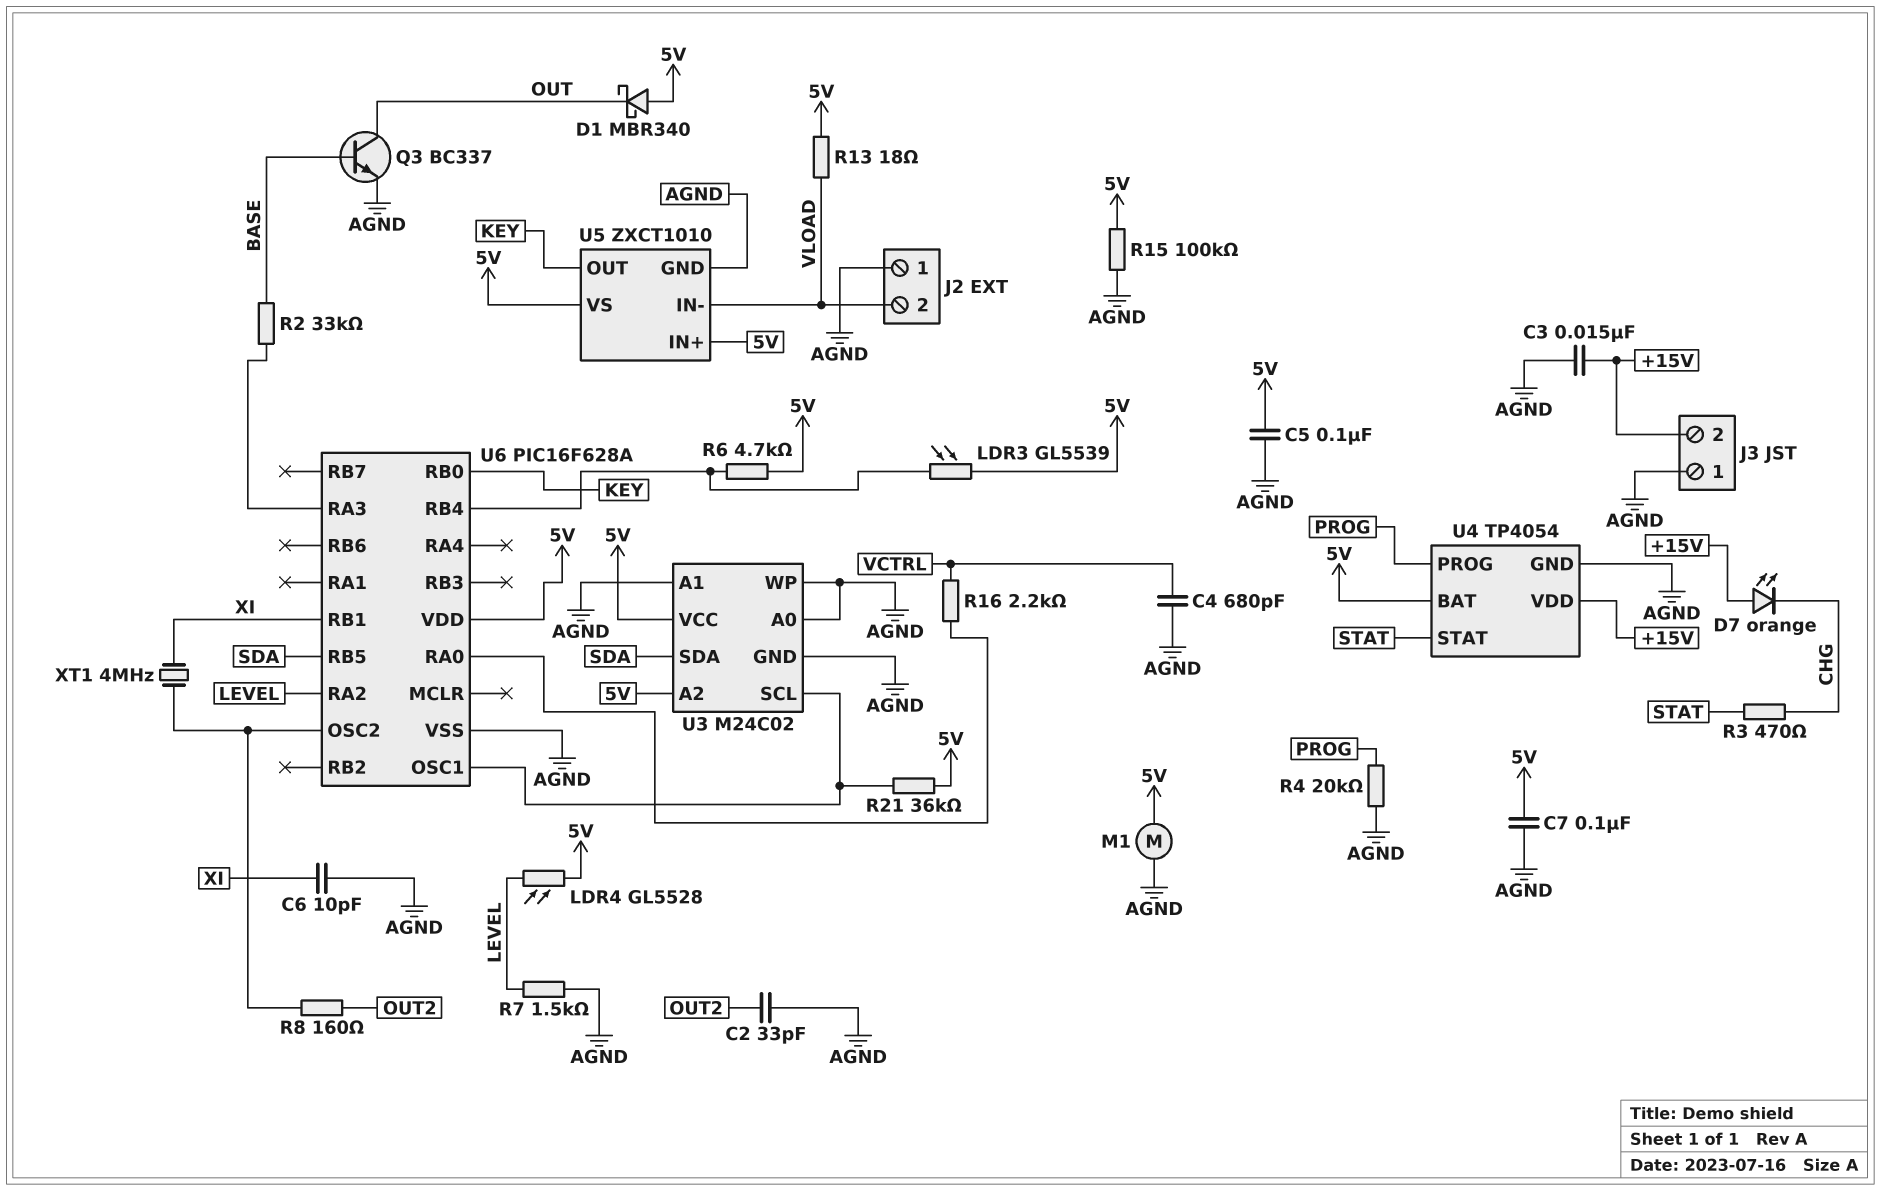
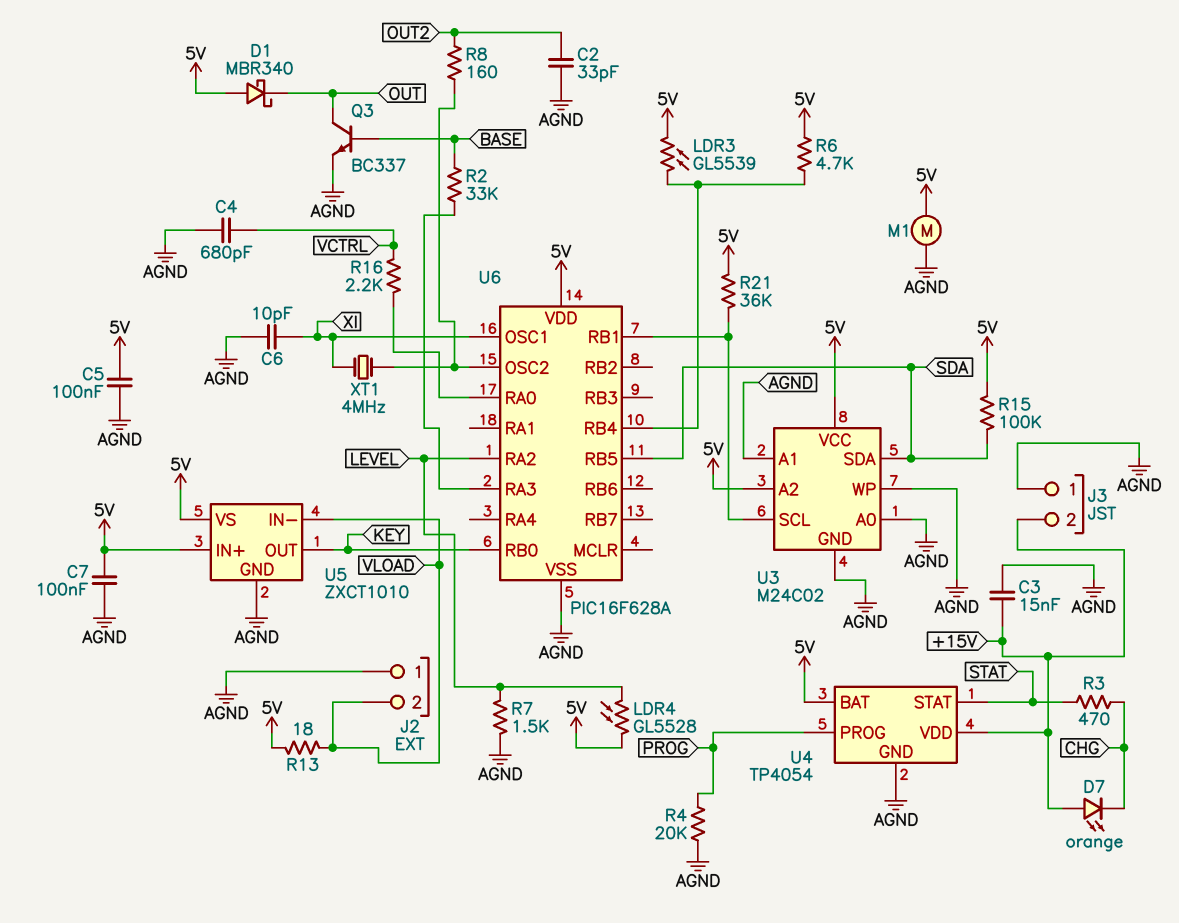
R15: 100k (5V, AGND) -> 100k (5V, SDA)
U6 pin OSC1: U3/SCL -> XI
U6 pin RB1: XI -> U3/SCL

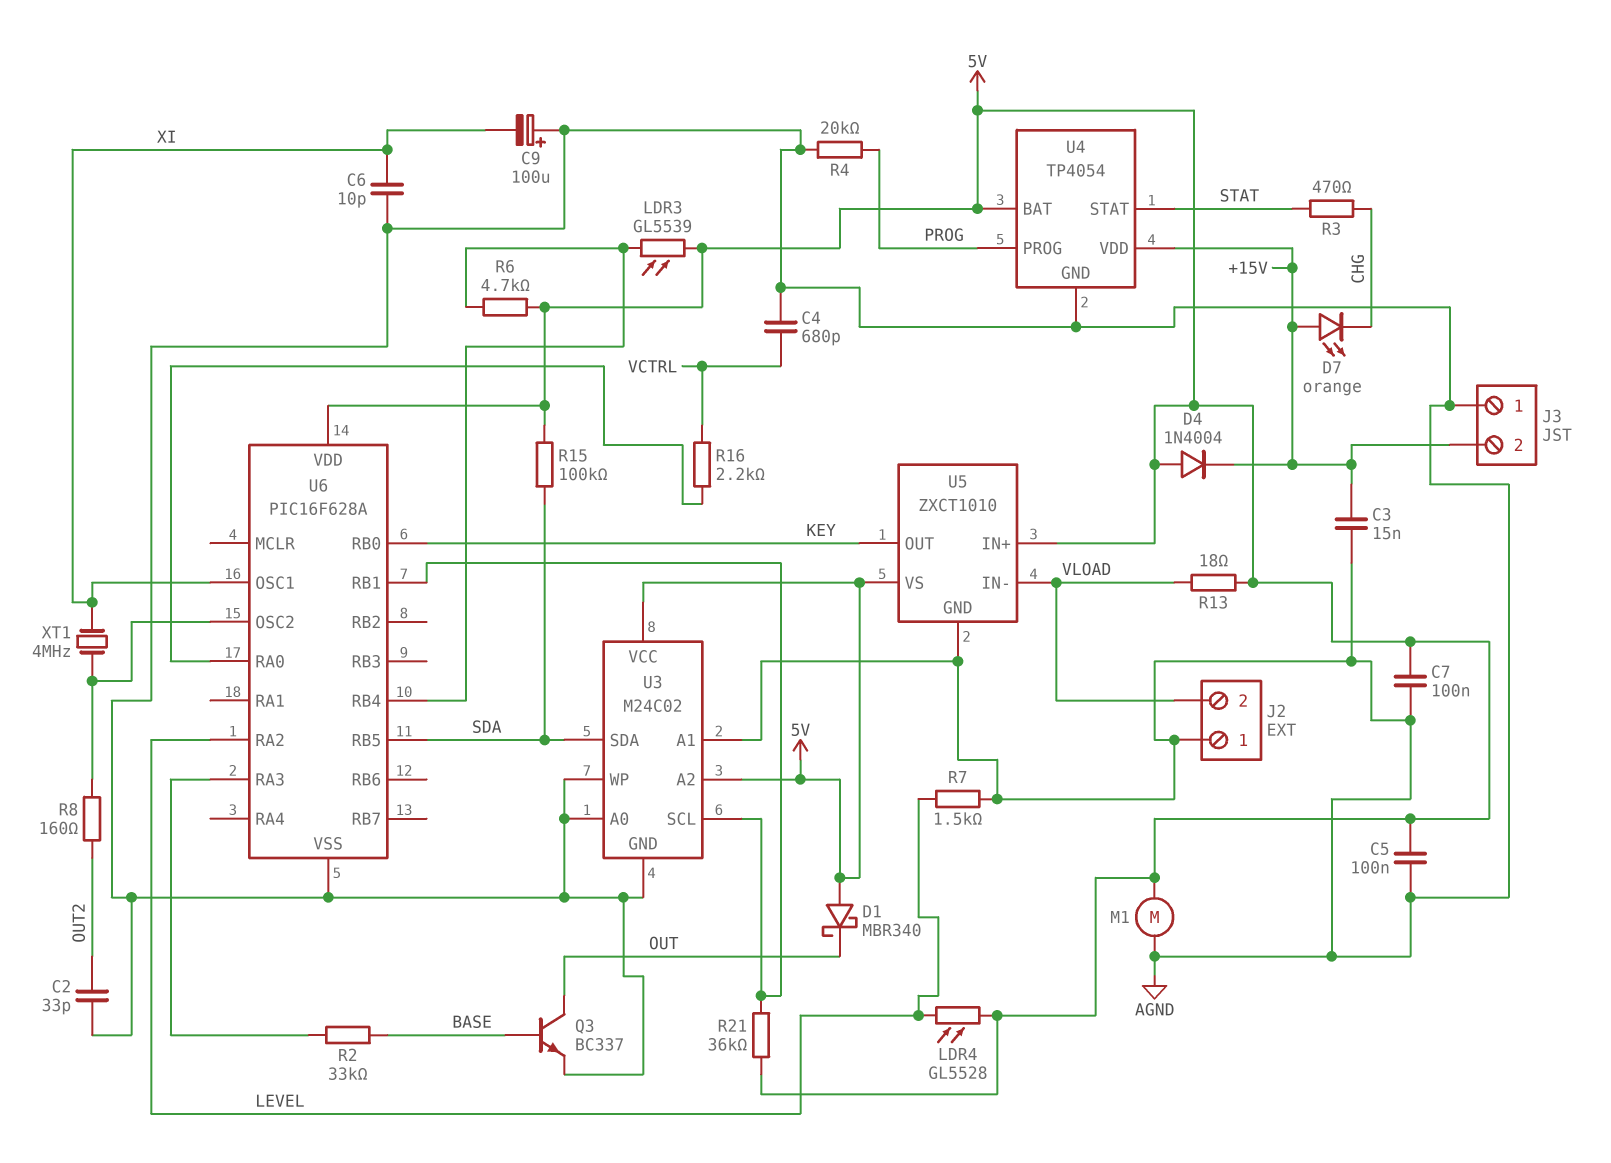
C9: none -> 100uF (plus AGND, minus XI)
D4: none -> diode 1N4004 (A 5V, K +15V)

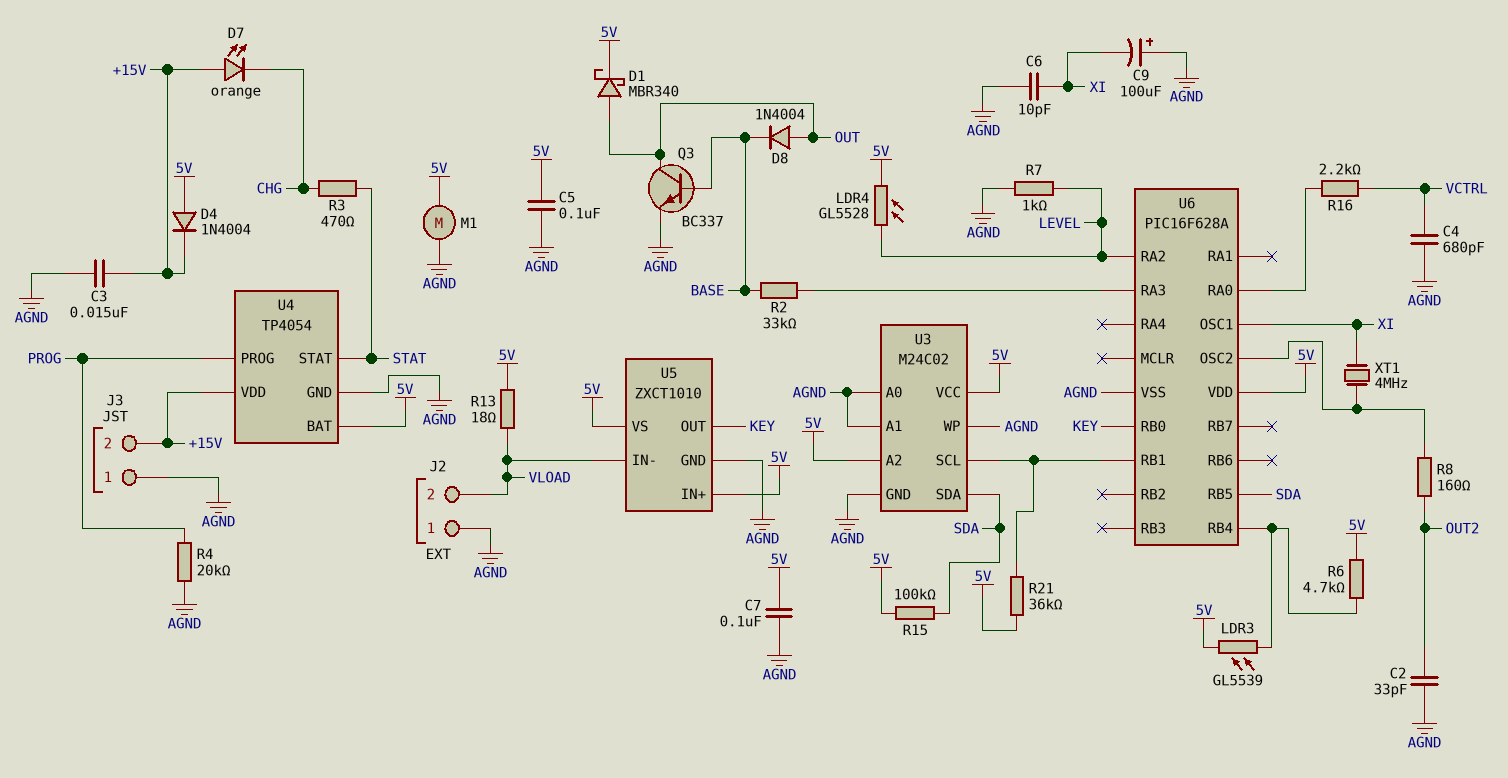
D1: schottky MBR340 (A 5V, K OUT) -> schottky MBR340 (A OUT, K 5V)
D8: none -> diode 1N4004 (A OUT, K BASE)
R7: 1.5k (AGND, LEVEL) -> 1k (AGND, LEVEL)

